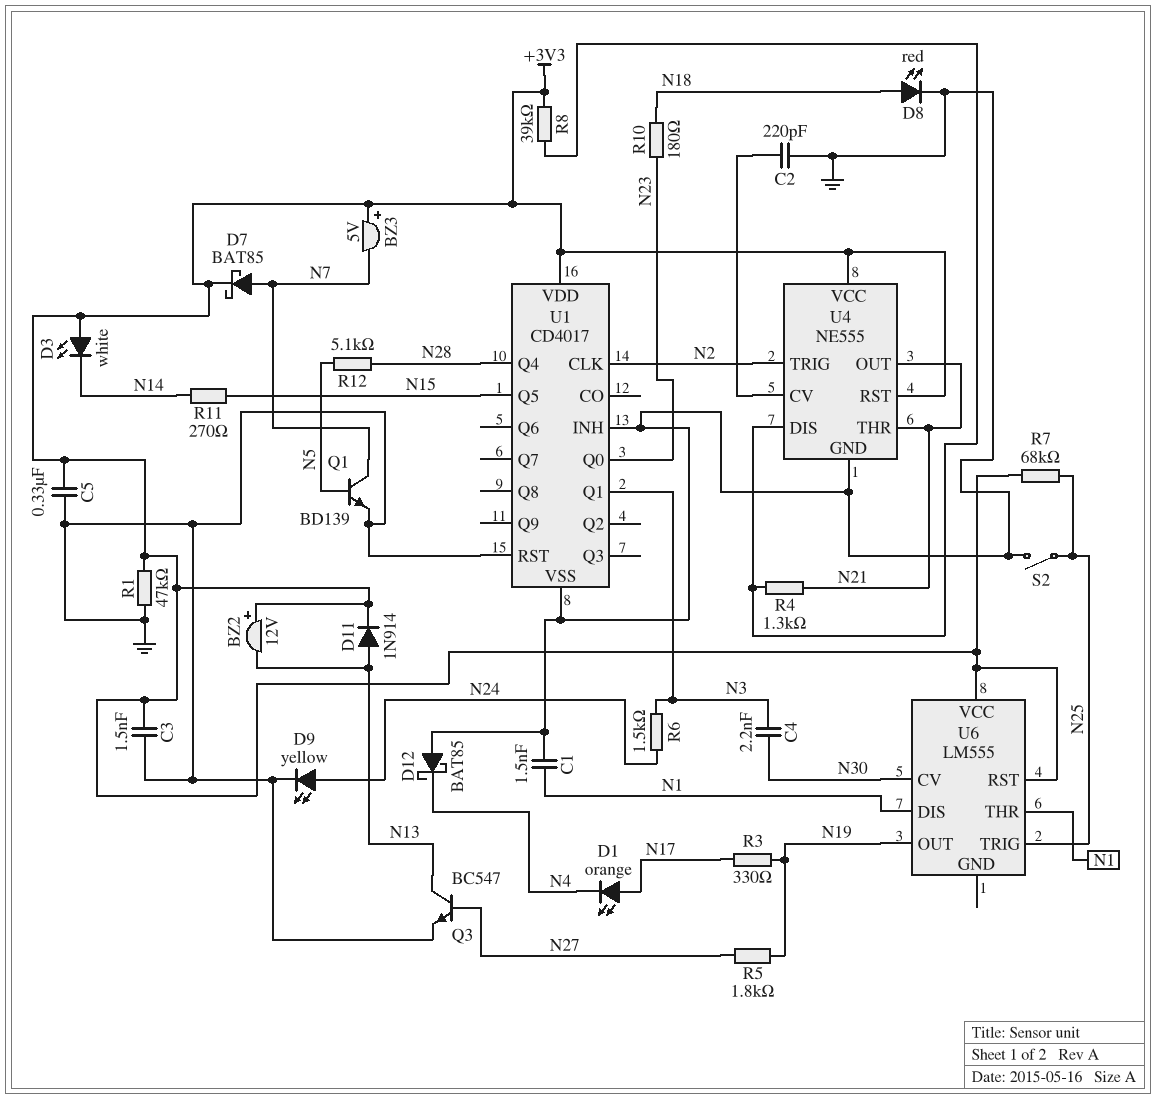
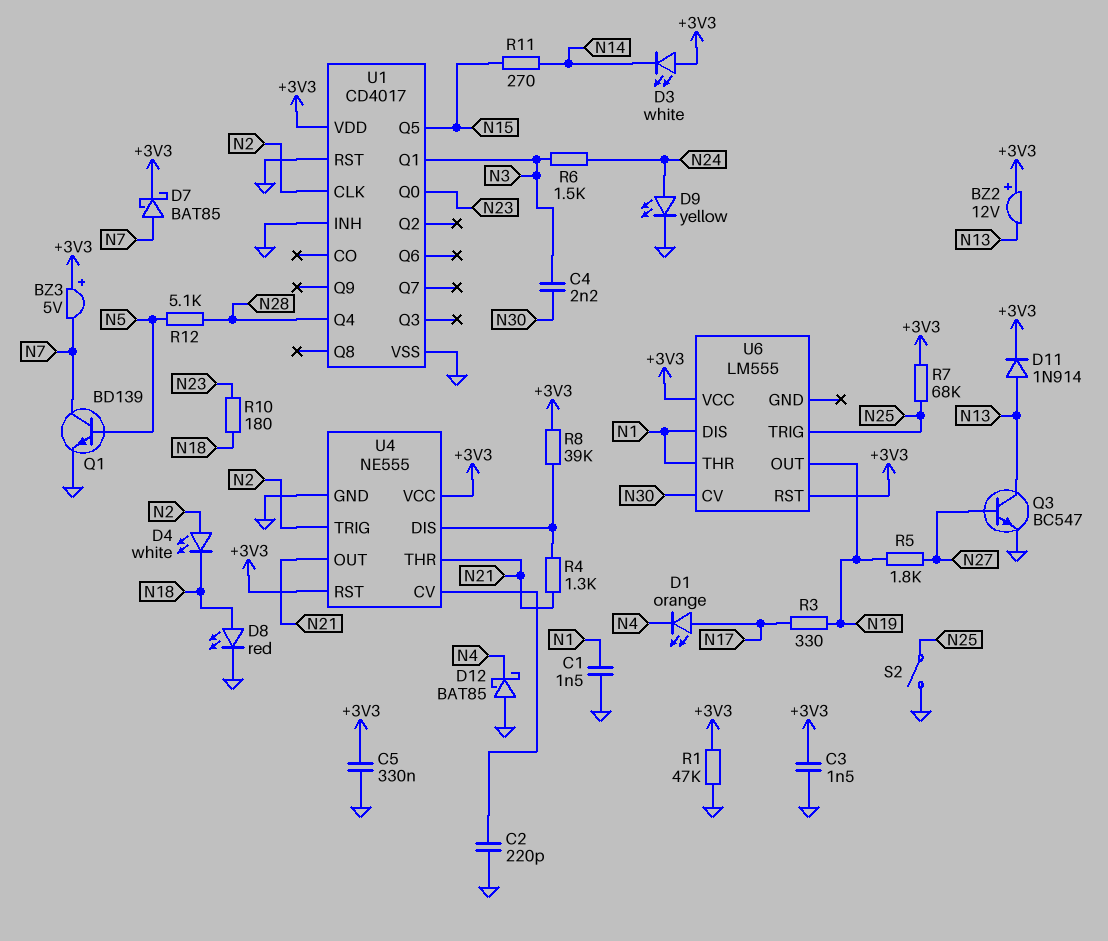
D4: none -> LED white (A N2, K N18)

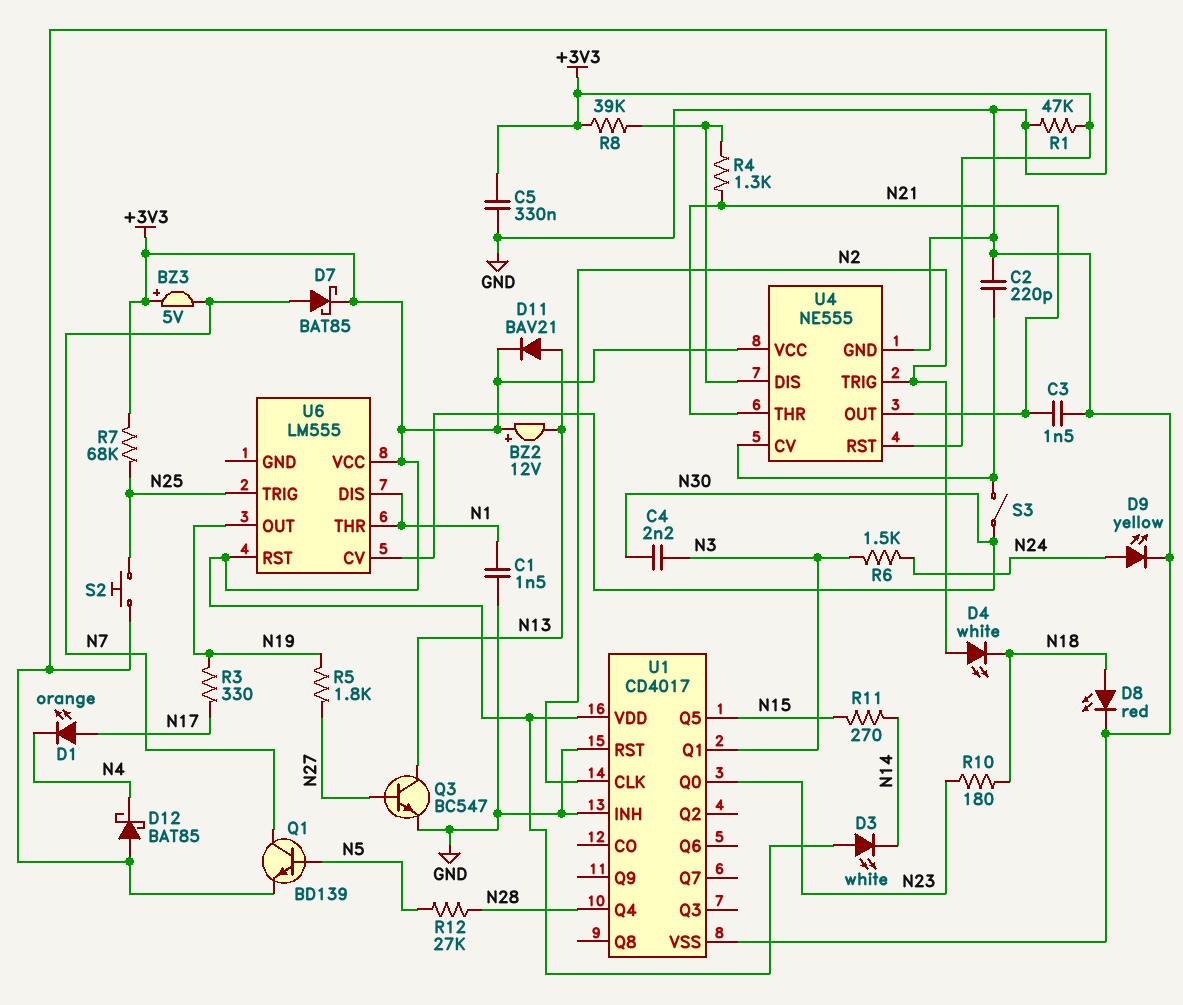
C3: 1.5nF (+3V3, GND) -> 1.5nF (GND, N21)
D11: diode 1N914 (A N13, K +3V3) -> diode BAV21 (A N13, K +3V3)
R12: 5.1k (N5, N28) -> 27k (N5, N28)
S2: switch (GND, N25) -> button (GND, N25)
S3: none -> switch (N30, U4/CV)

